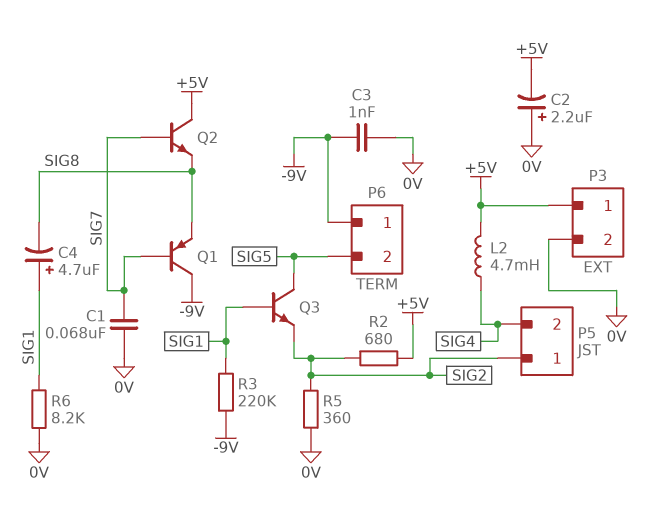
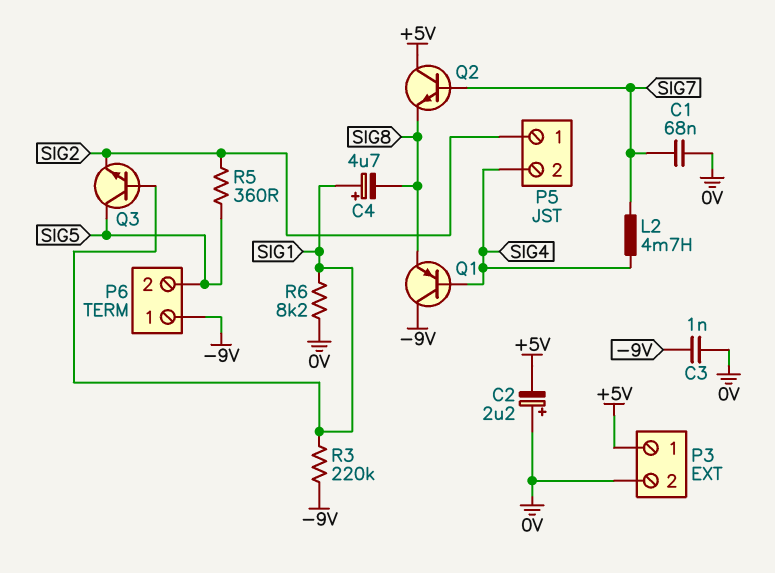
L2: 4.7mH (+5V, SIG4) -> 4.7mH (SIG4, SIG7)
Q1: PNP (B SIG7, C -9V, E SIG8) -> PNP (B SIG4, C -9V, E SIG8)
R2: 680 (+5V, SIG2) -> none
R5: 360 (0V, SIG2) -> 360 (SIG2, SIG5)

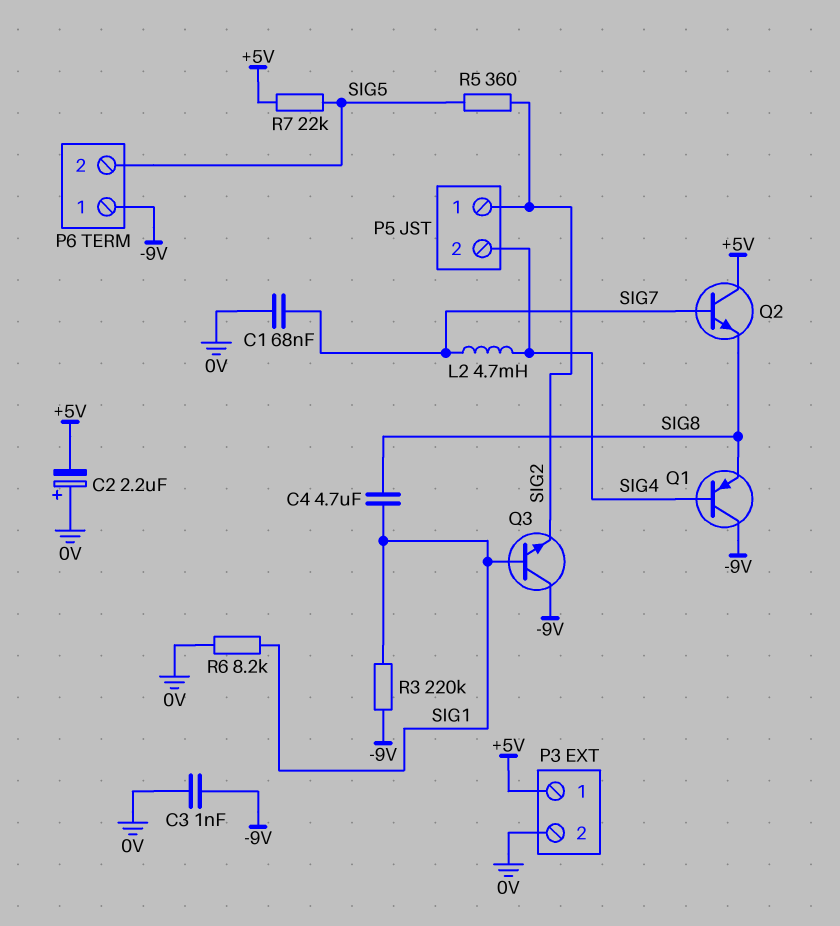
C4: 4.7uF (plus SIG1, minus SIG8) -> 4.7uF (SIG1, SIG8)
Q3: NPN (B SIG1, C SIG5, E SIG2) -> NPN (B SIG1, C -9V, E SIG2)
R7: none -> 22k (+5V, SIG5)

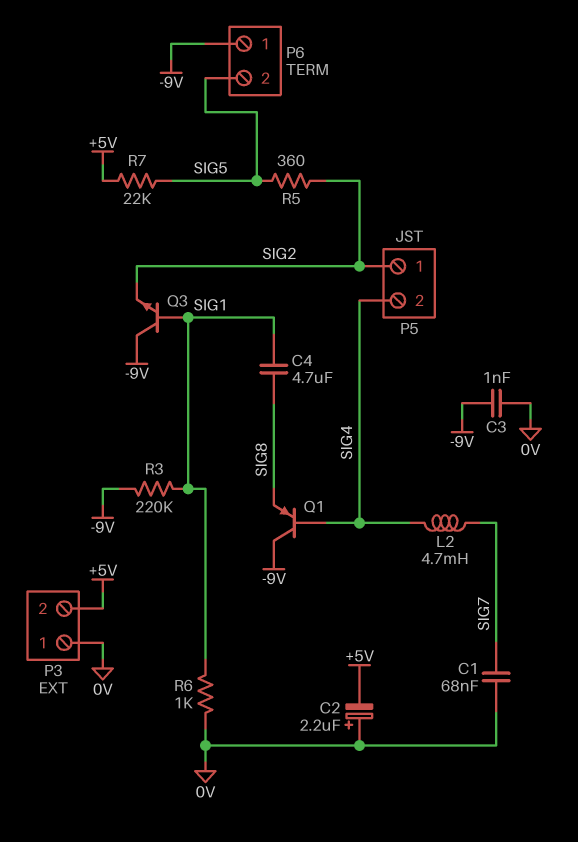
P3 pin 1: +5V -> 0V
P3 pin 2: 0V -> +5V
Q2: NPN (B SIG7, C +5V, E SIG8) -> none
R6: 8.2k (0V, SIG1) -> 1k (0V, SIG1)

